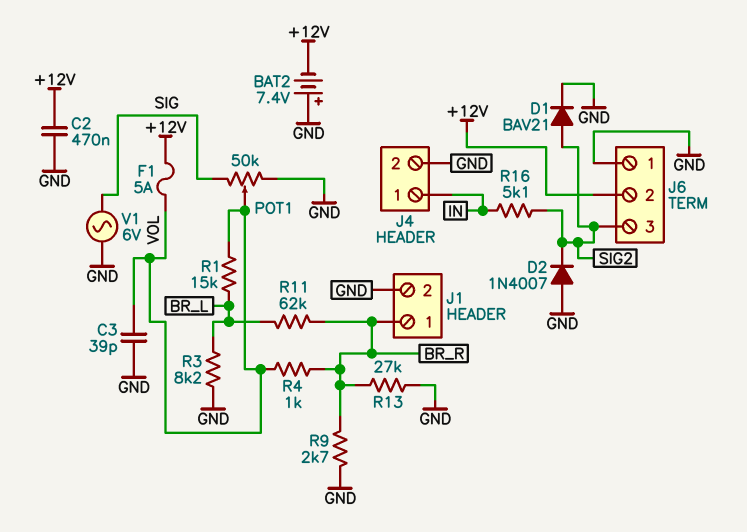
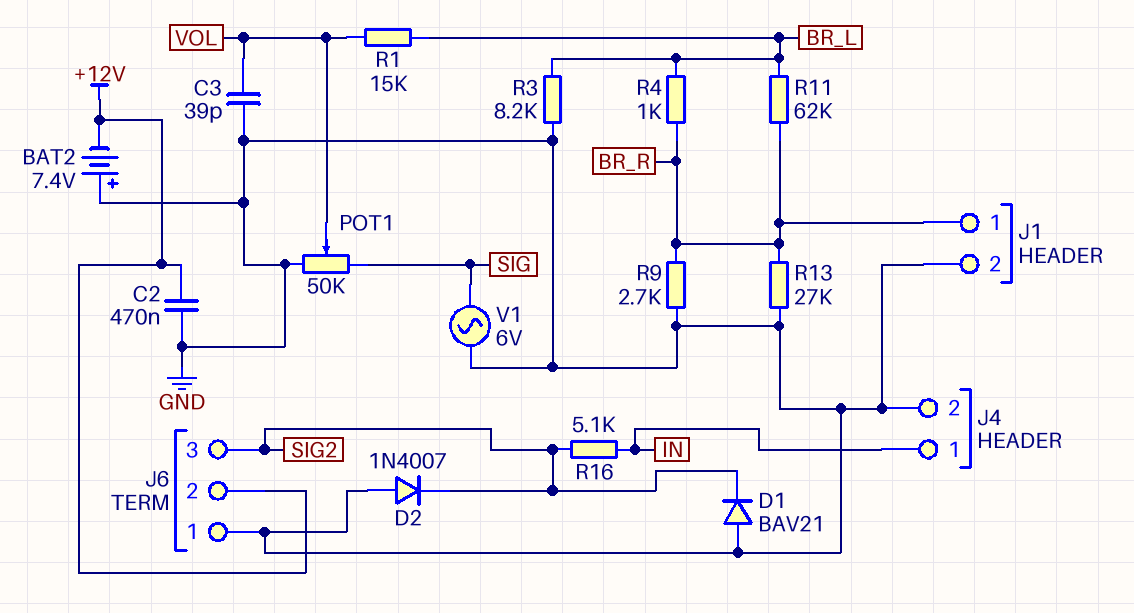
D1: diode BAV21 (A SIG2, K GND) -> diode BAV21 (A GND, K SIG2)
F1: 5A (+12V, VOL) -> none
R4: 1k (BR_R, VOL) -> 1k (BR_L, BR_R)

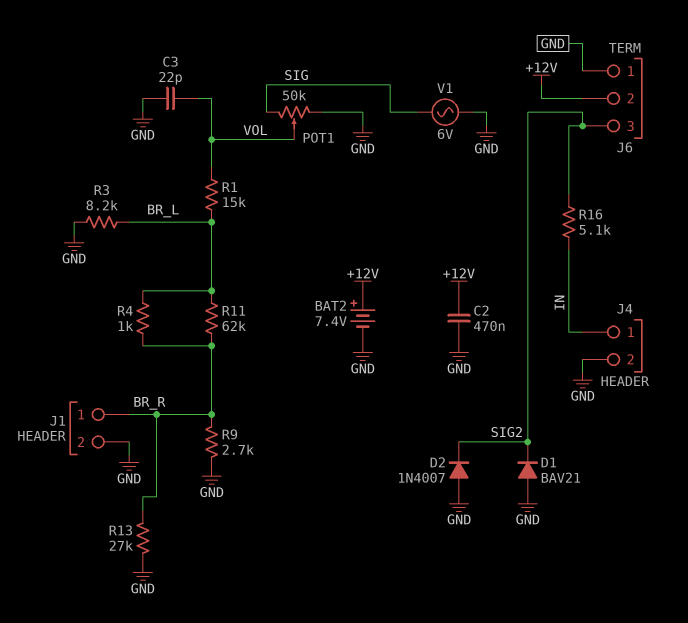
BAT2: 7.4V (plus GND, minus +12V) -> 7.4V (plus +12V, minus GND)
C3: 39pF (GND, VOL) -> 22pF (GND, VOL)

